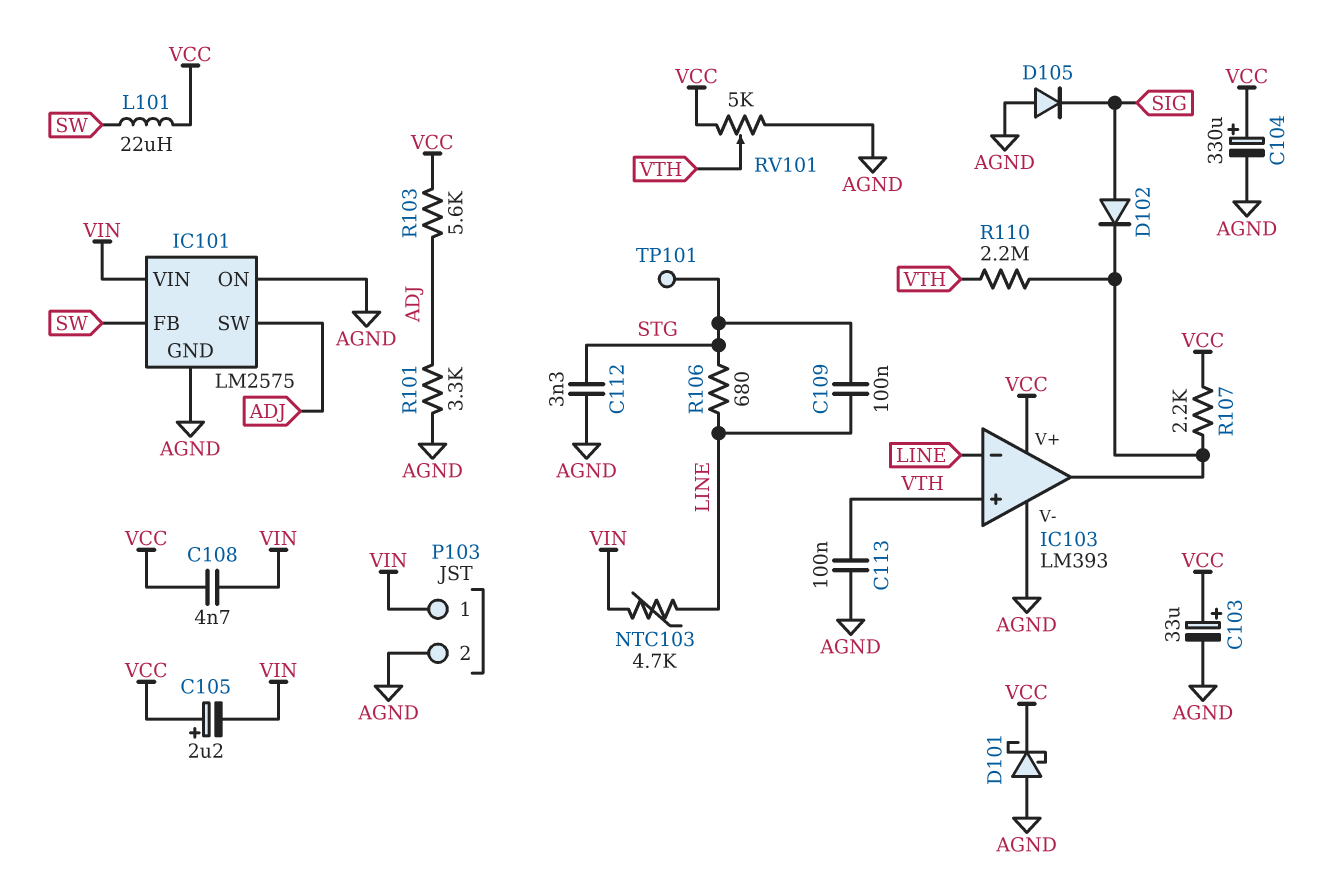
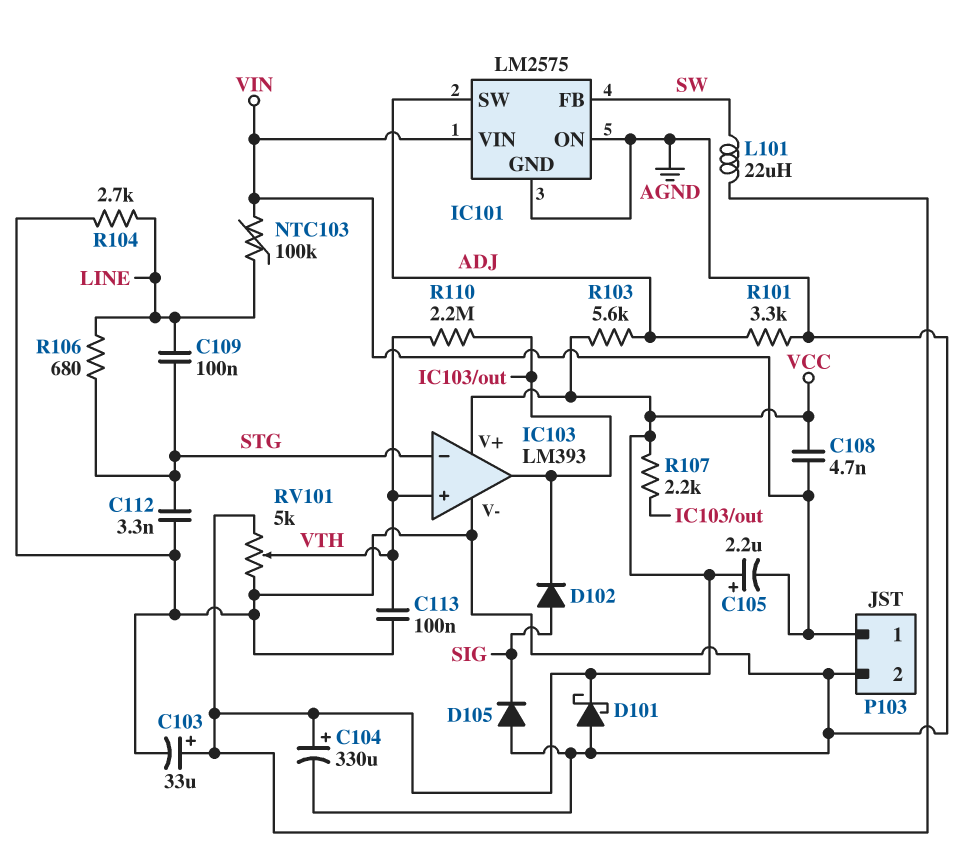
IC103 pin in-: LINE -> STG
NTC103: 4.7k (LINE, VIN) -> 100k (LINE, VIN)
R104: none -> 2.7k (AGND, LINE)
TP101: test point (STG) -> none

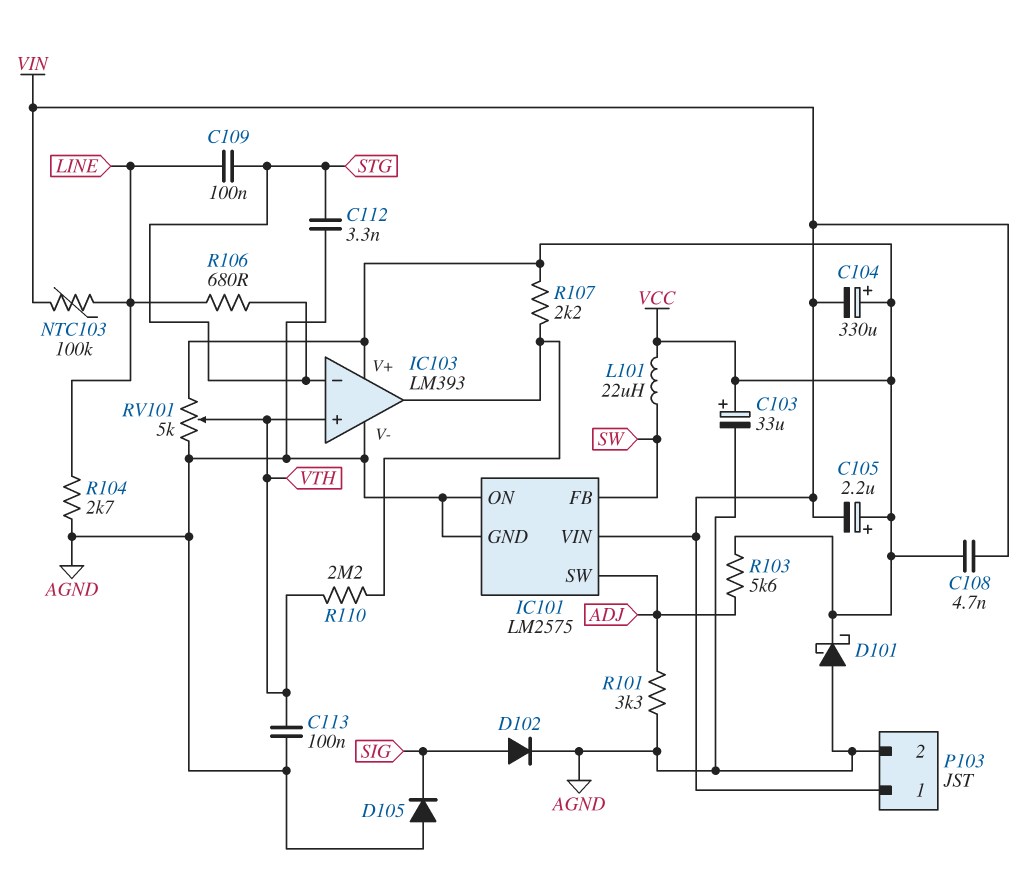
C104: 330uF (plus VCC, minus AGND) -> 330uF (plus VCC, minus VIN)
D102: diode (A SIG, K IC103/out) -> diode (A SIG, K AGND)

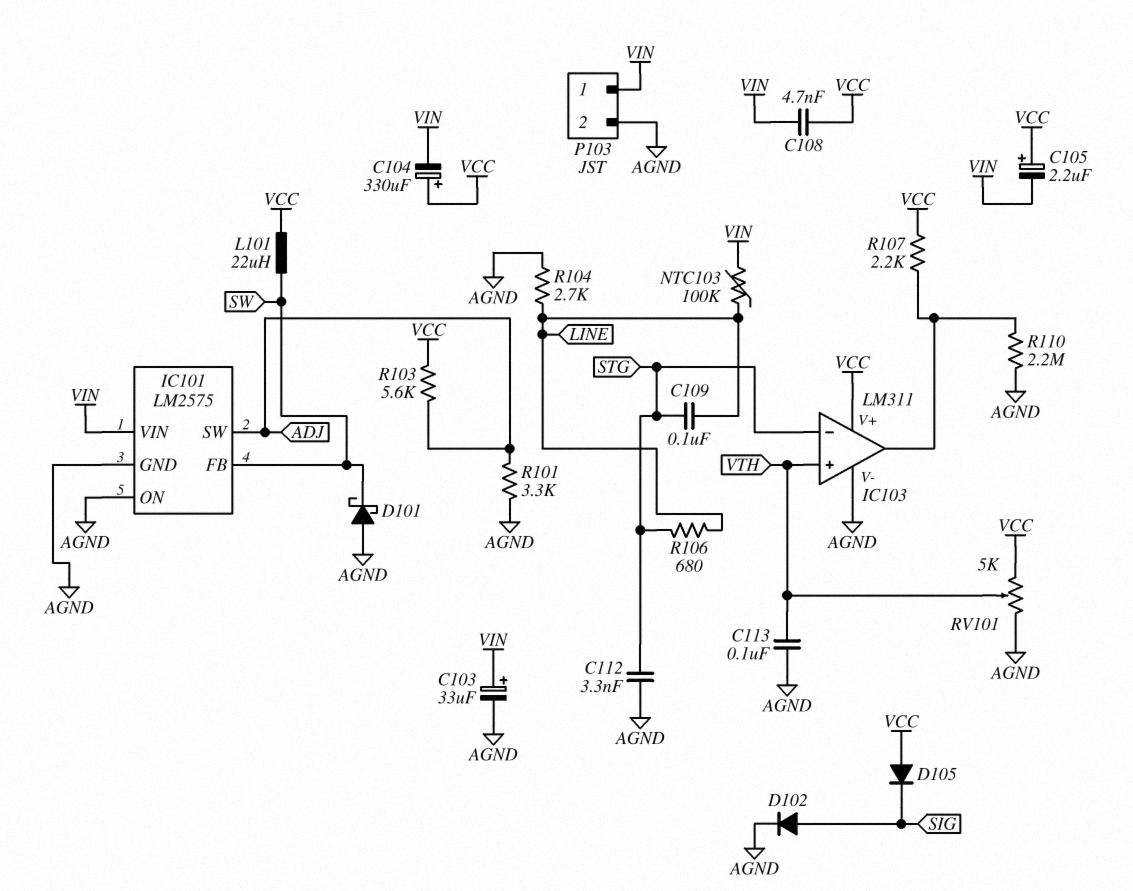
C103: 33uF (plus VCC, minus AGND) -> 33uF (plus VIN, minus AGND)
D101: schottky (A AGND, K VCC) -> schottky (A AGND, K SW)
D105: diode (A AGND, K SIG) -> diode (A VCC, K SIG)
IC103: LM393 -> LM311
R110: 2.2M (IC103/out, VTH) -> 2.2M (AGND, IC103/out)

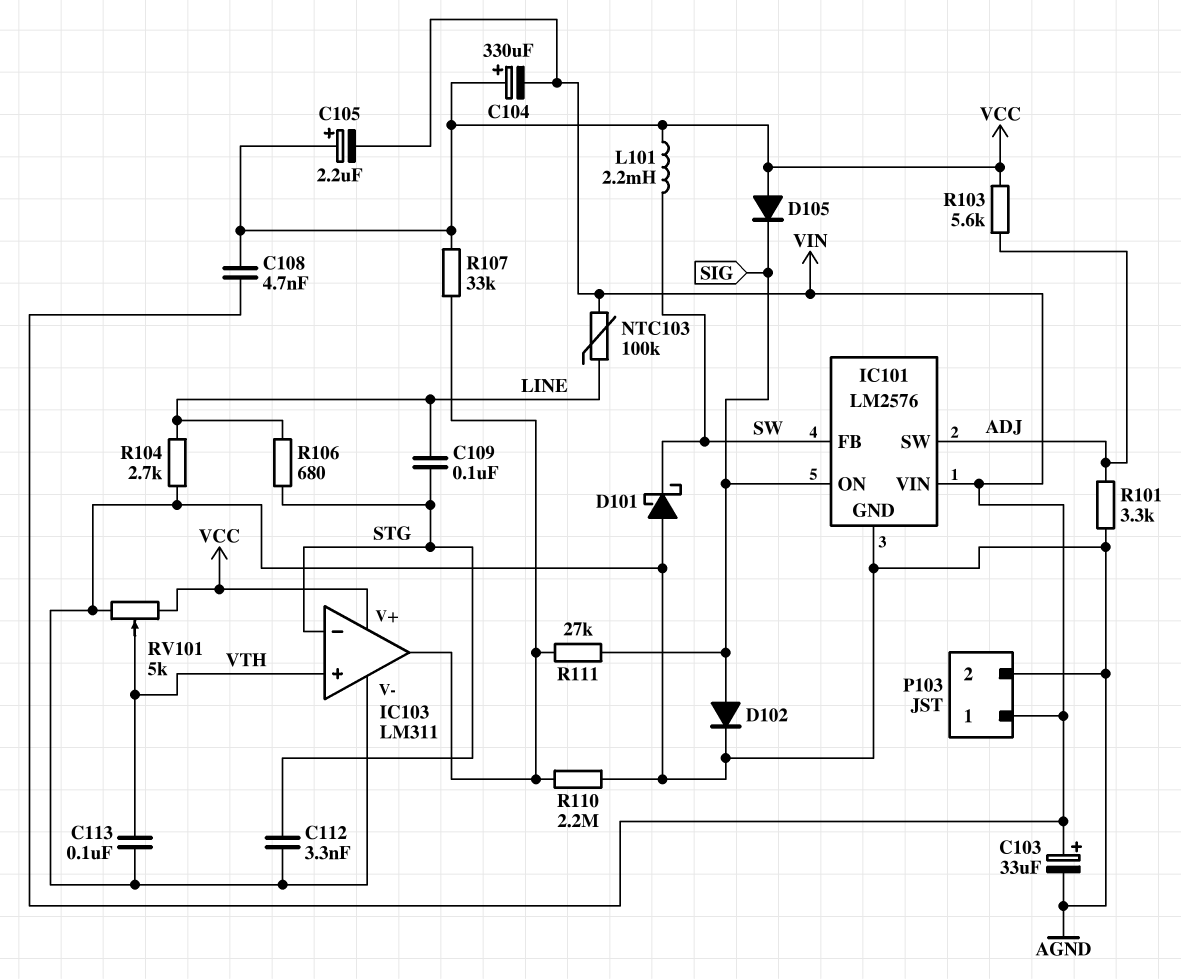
IC101: LM2575 -> LM2576
IC101 pin ON: AGND -> SIG
L101: 22uH (SW, VCC) -> 2.2mH (SW, VCC)
R107: 2.2k (IC103/out, VCC) -> 33k (IC103/out, VCC)
R111: none -> 27k (IC103/out, SIG)

